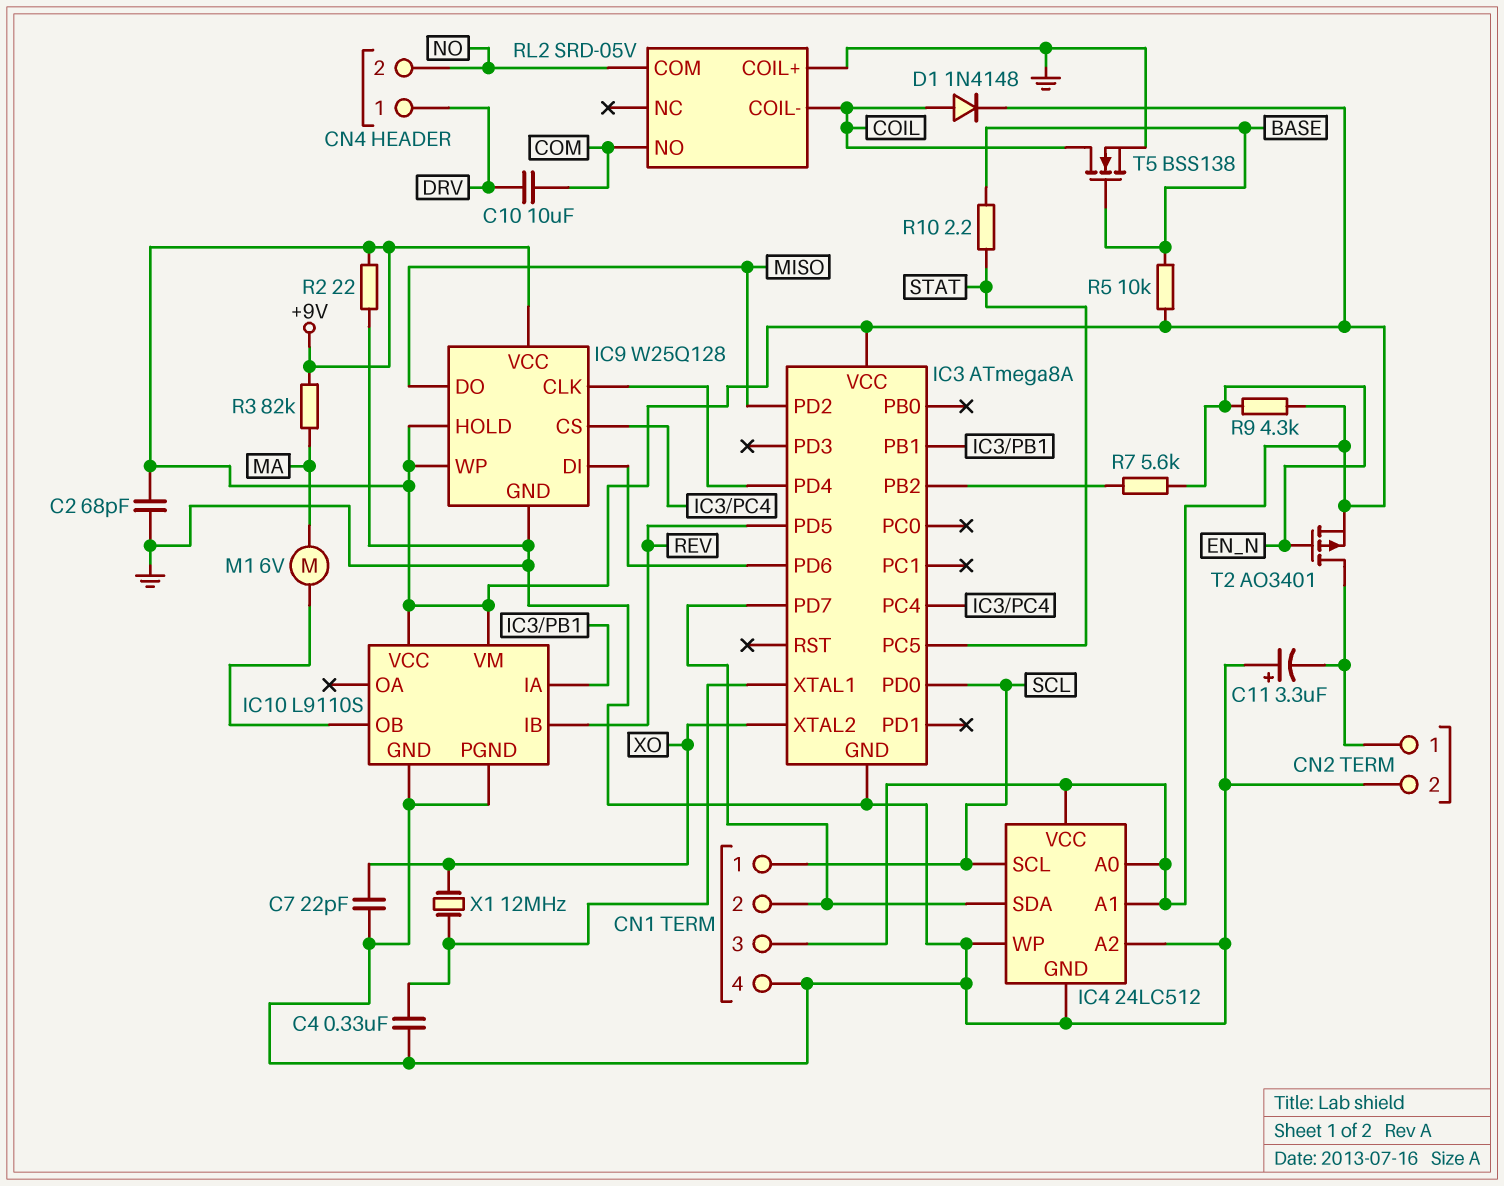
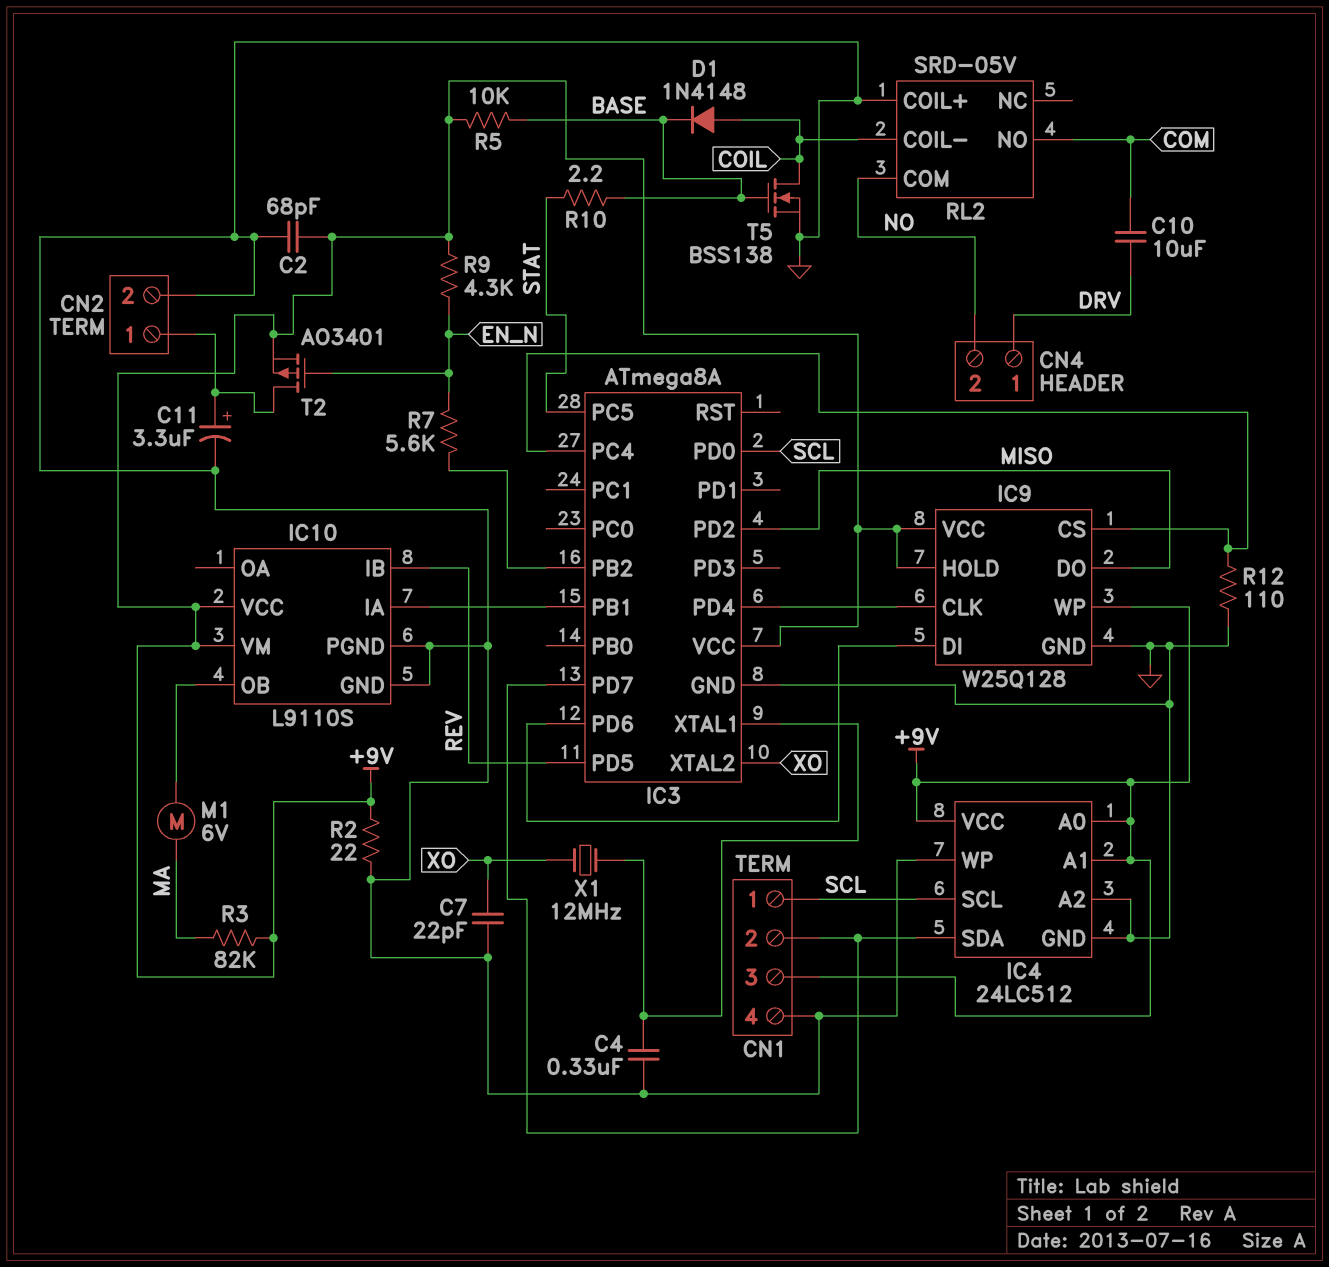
C11: 3.3uF (plus GND, minus CN2/1) -> 3.3uF (plus CN2/1, minus GND)
D1: diode 1N4148 (A COIL, K +9V) -> diode 1N4148 (A COIL, K BASE)
R12: none -> 110 (GND, IC3/PC4)

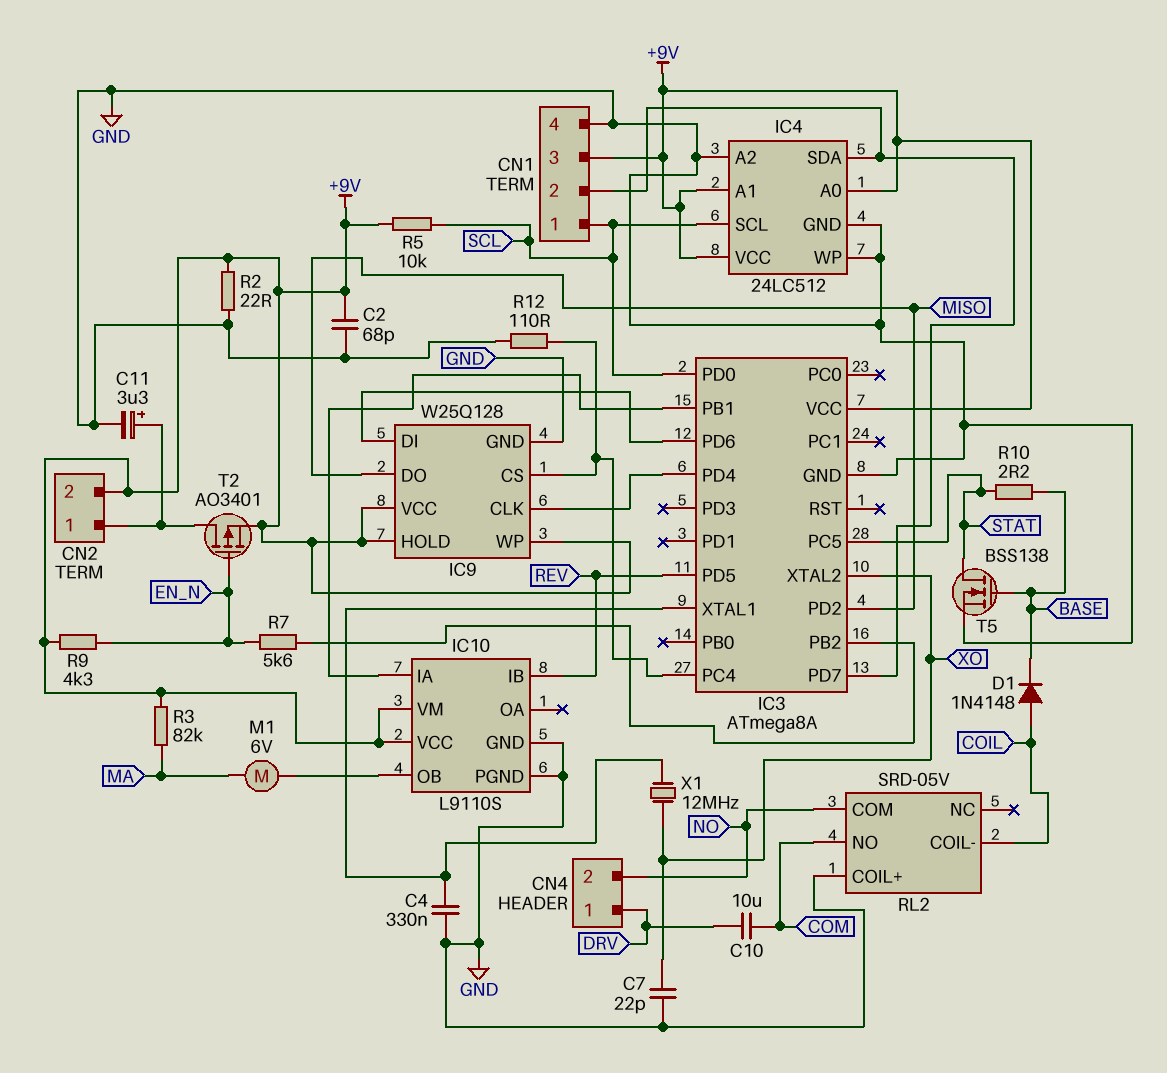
CN2 pin 2: GND -> +9V
R5: 10k (+9V, BASE) -> 10k (+9V, SCL)
T5: NMOS BSS138 (G BASE, D COIL, S GND) -> NMOS BSS138 (G BASE, D STAT, S GND)

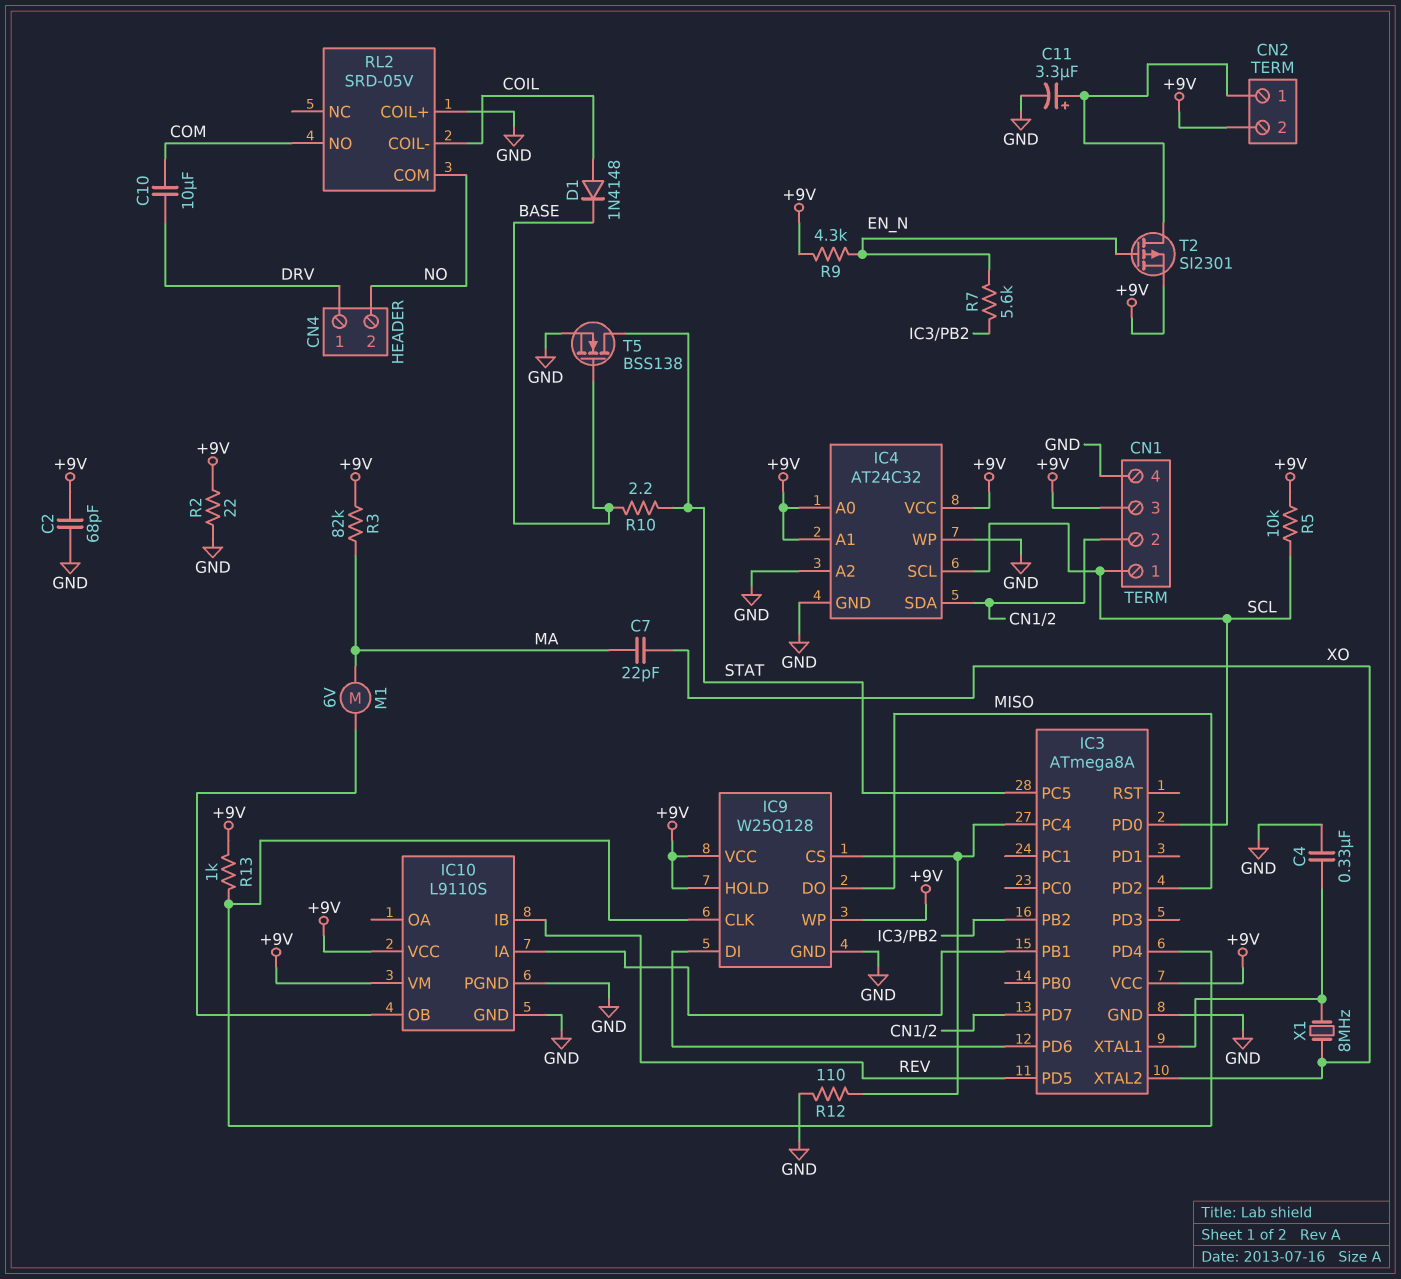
C7: 22pF (GND, XO) -> 22pF (MA, XO)
IC4: 24LC512 -> AT24C32
R13: none -> 1k (+9V, IC3/PD4)
T2: PMOS AO3401 (G EN_N, D CN2/1, S +9V) -> PMOS SI2301 (G EN_N, D CN2/1, S +9V)
X1: 12MHz (IC3/XTAL1, XO) -> 8MHz (IC3/XTAL1, XO)

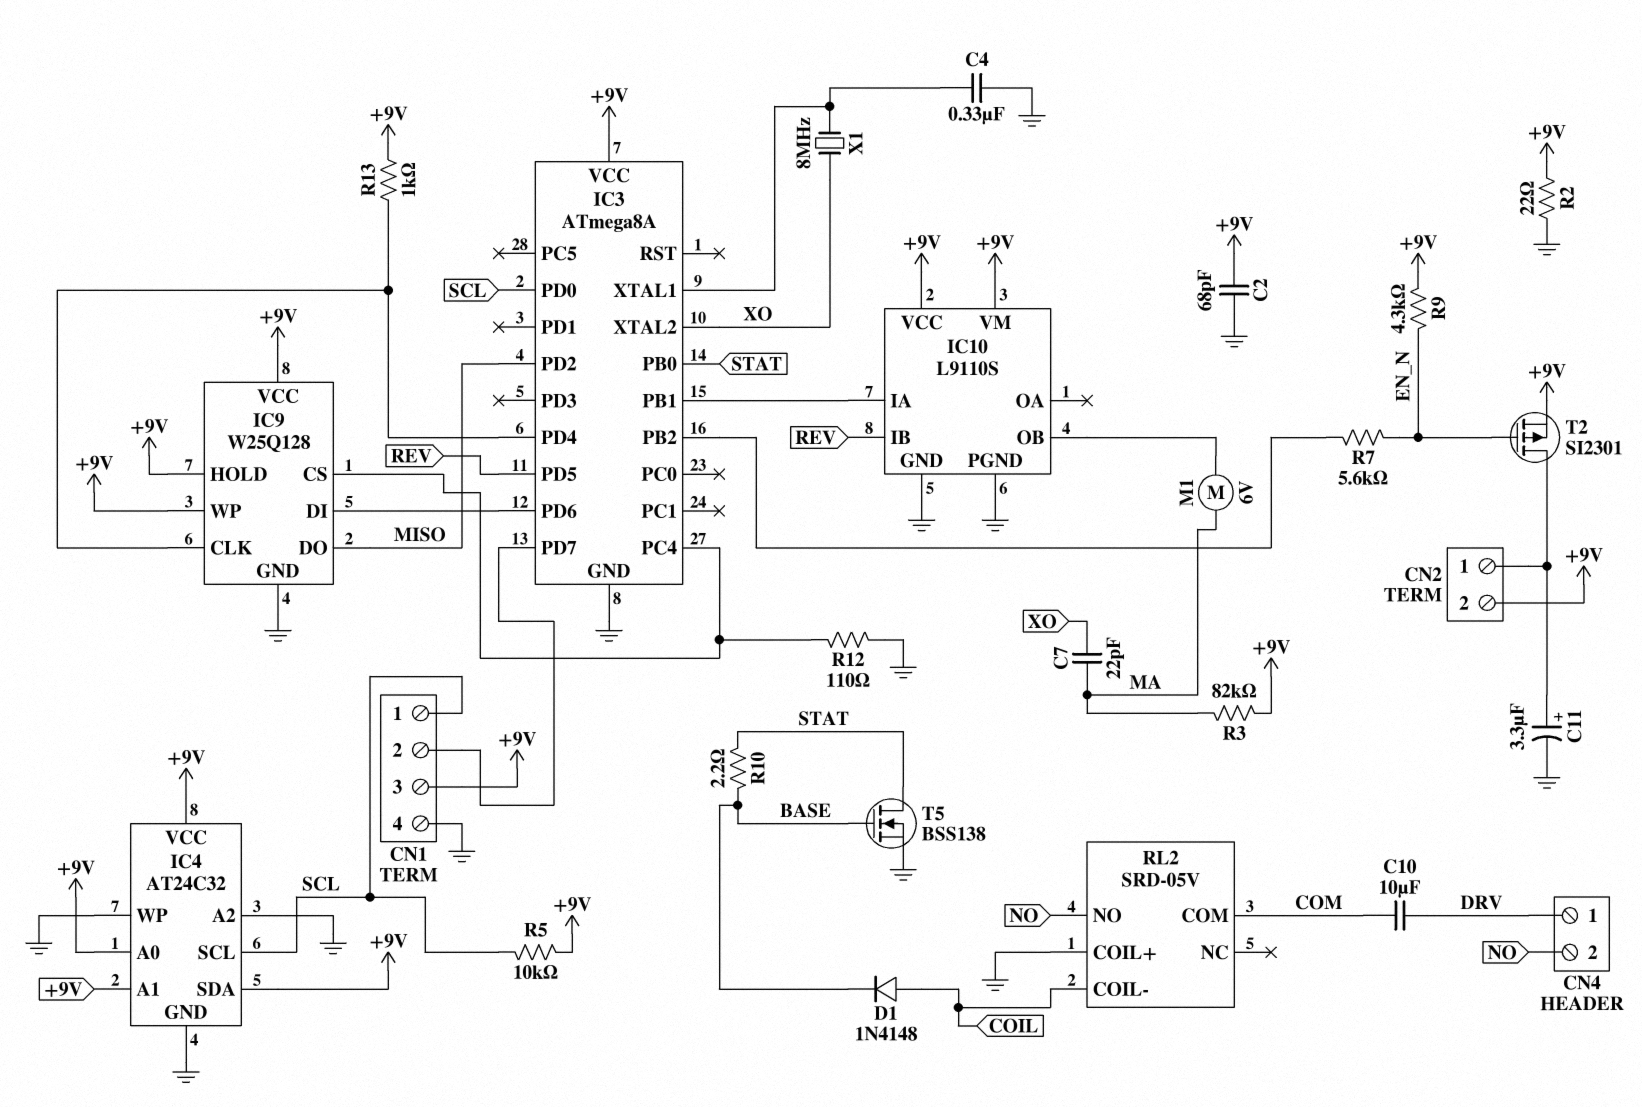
IC3 pin PB0: none -> STAT
IC3 pin PC5: STAT -> none
IC4 pin SDA: CN1/2 -> +9V
RL2 pin COM: NO -> COM
RL2 pin NO: COM -> NO

